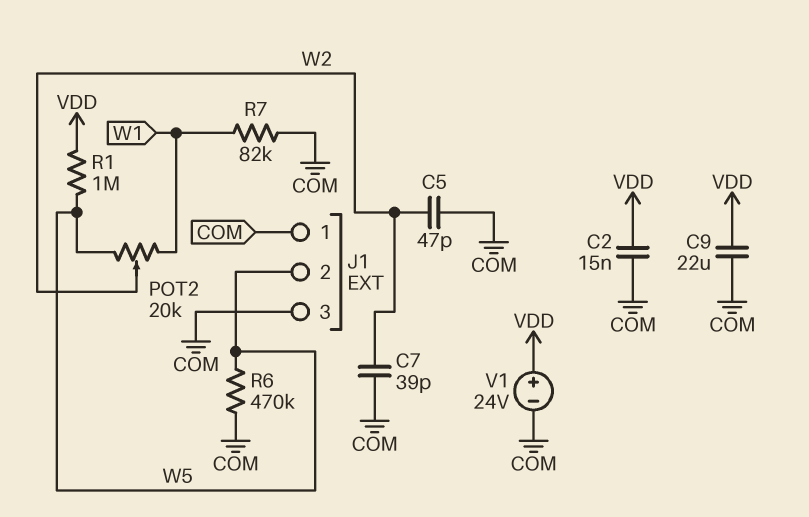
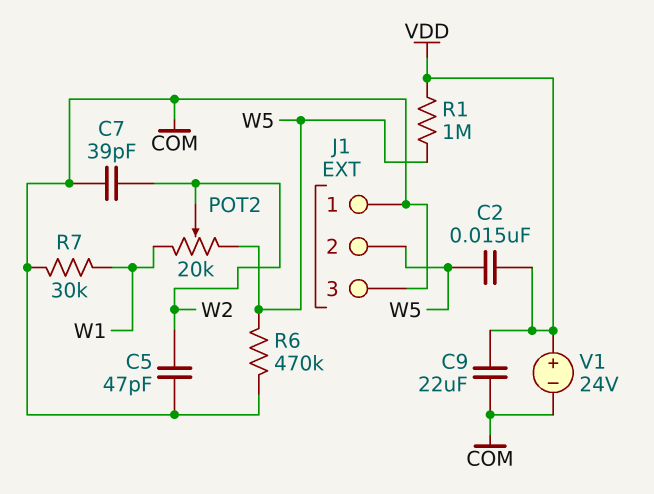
C2: 15nF (COM, VDD) -> 15nF (VDD, W5)
R7: 82k (COM, W1) -> 30k (COM, W1)

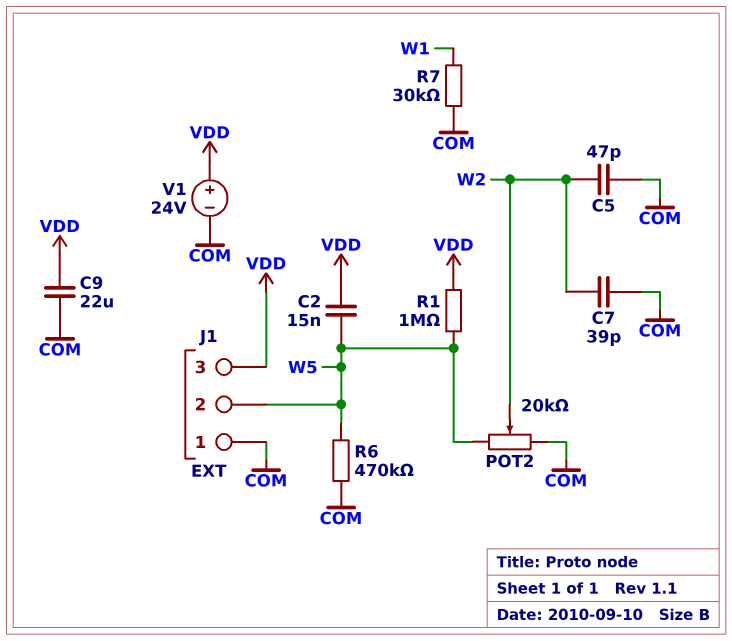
J1 pin 3: COM -> VDD
POT2: 20k (W1, W5, wiper W2) -> 20k (COM, W5, wiper W2)

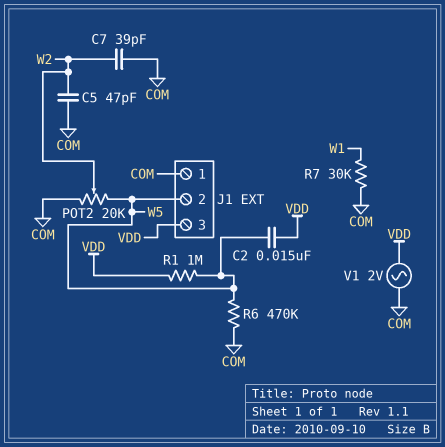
C9: 22uF (COM, VDD) -> none
V1: 24V (plus VDD, minus COM) -> AC 2V (COM, VDD)

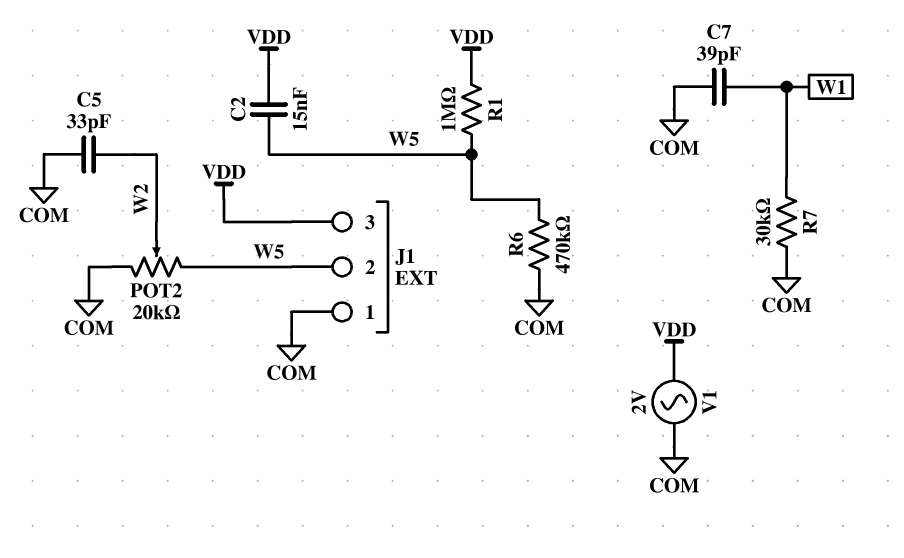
C5: 47pF (COM, W2) -> 33pF (COM, W2)
C7: 39pF (COM, W2) -> 39pF (COM, W1)

